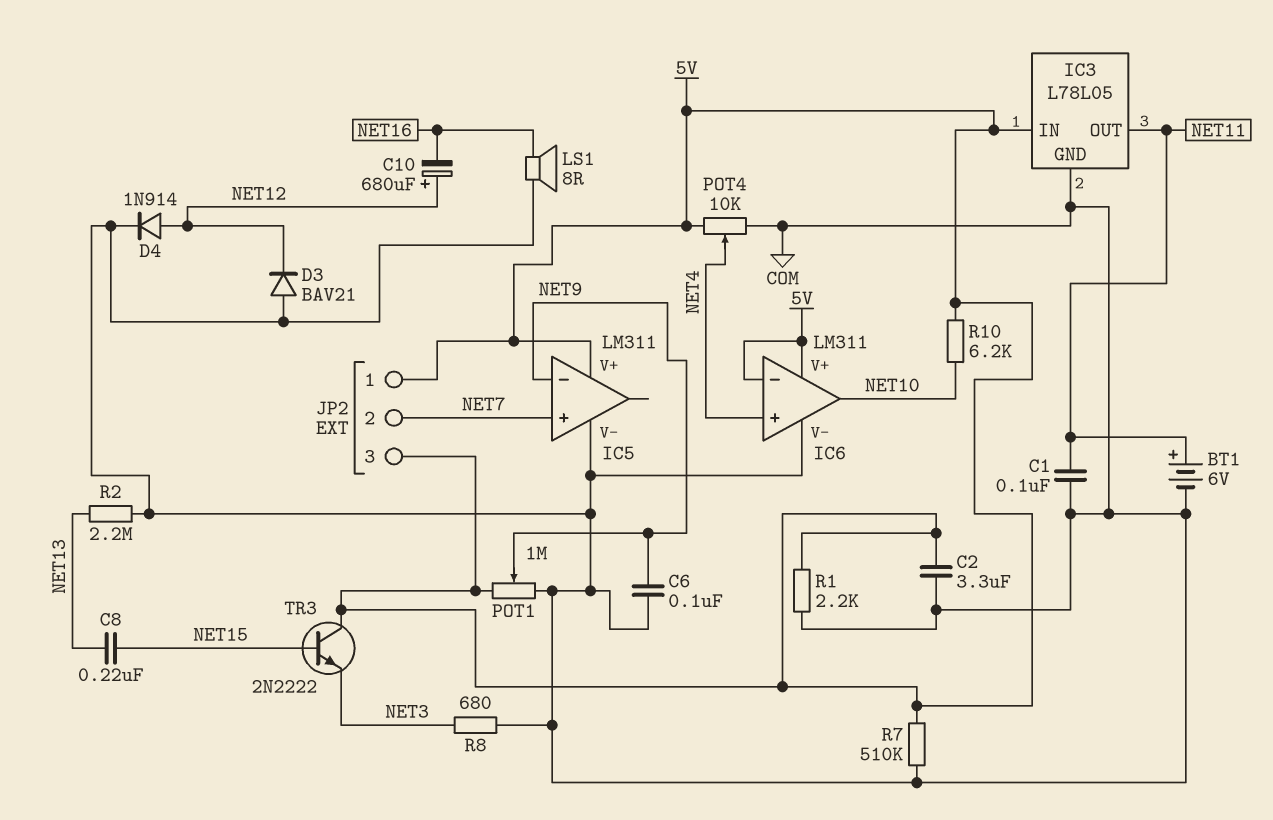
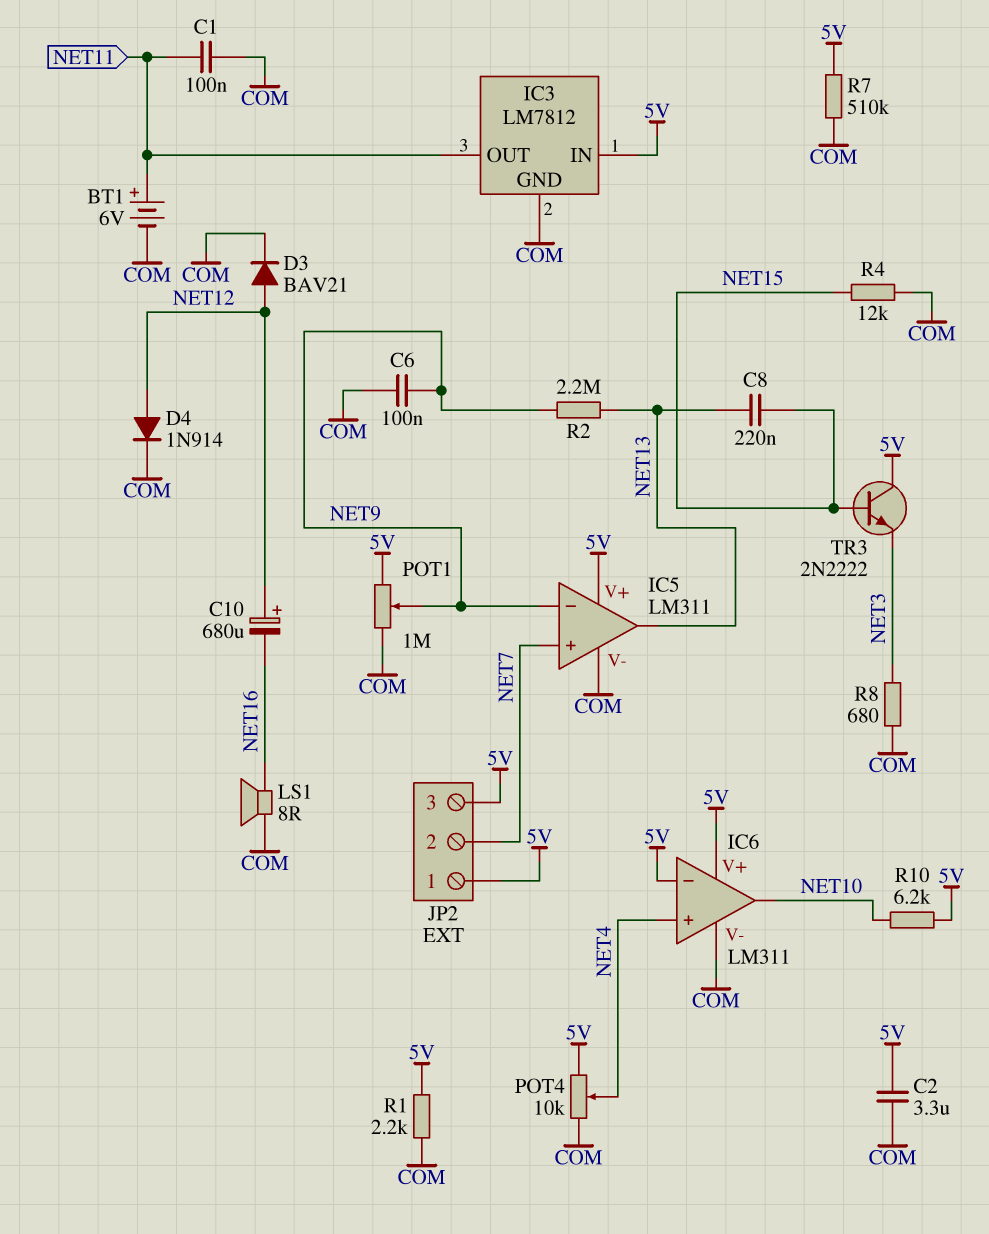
D3: diode BAV21 (A COM, K NET12) -> diode BAV21 (A NET12, K COM)
IC3: L78L05 -> LM7812
IC5 pin out: none -> NET13
R2: 2.2M (COM, NET13) -> 2.2M (NET9, NET13)
R4: none -> 12k (COM, NET15)

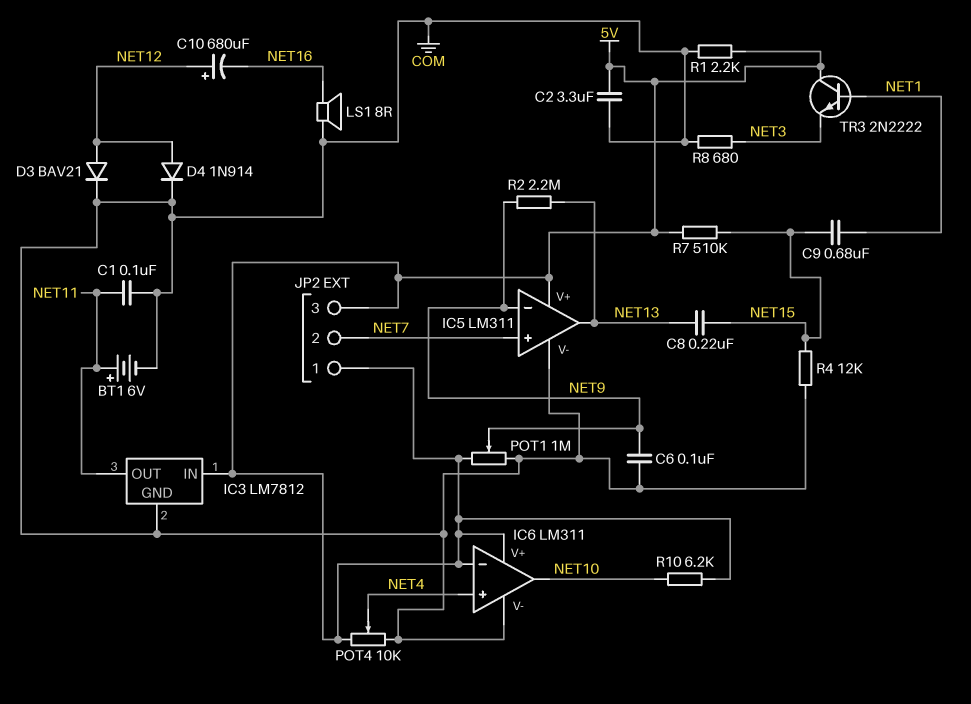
C9: none -> 680nF (NET1, NET15)
R7: 510k (5V, COM) -> 510k (5V, NET15)
TR3: NPN 2N2222 (B NET15, C 5V, E NET3) -> NPN 2N2222 (B NET1, C 5V, E NET3)

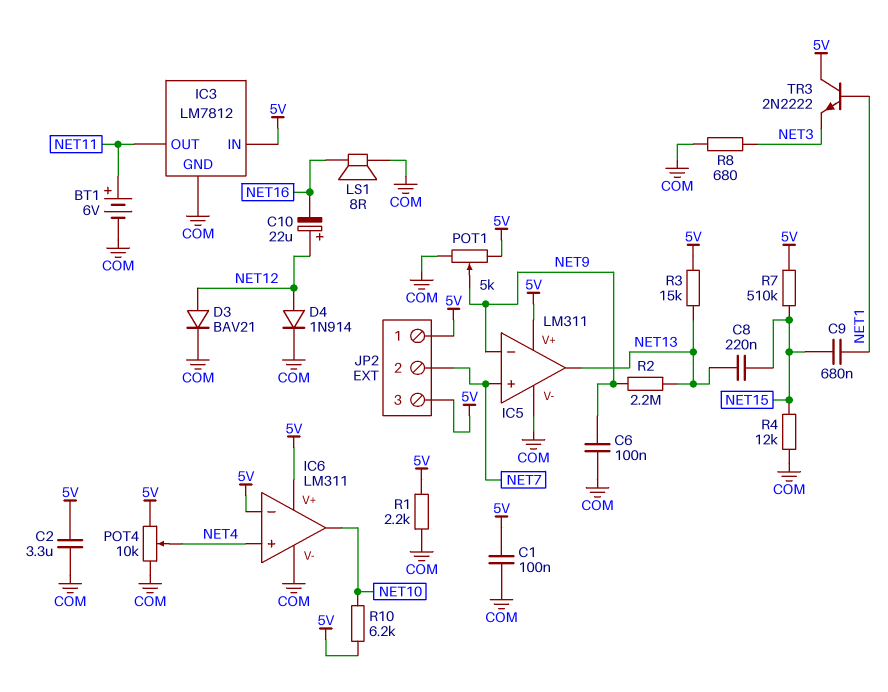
C1: 100nF (COM, NET11) -> 100nF (5V, COM)
C10: 680uF (plus NET12, minus NET16) -> 22uF (plus NET12, minus NET16)
POT1: 1M (5V, COM, wiper NET9) -> 5k (5V, COM, wiper NET9)
R3: none -> 15k (5V, NET13)

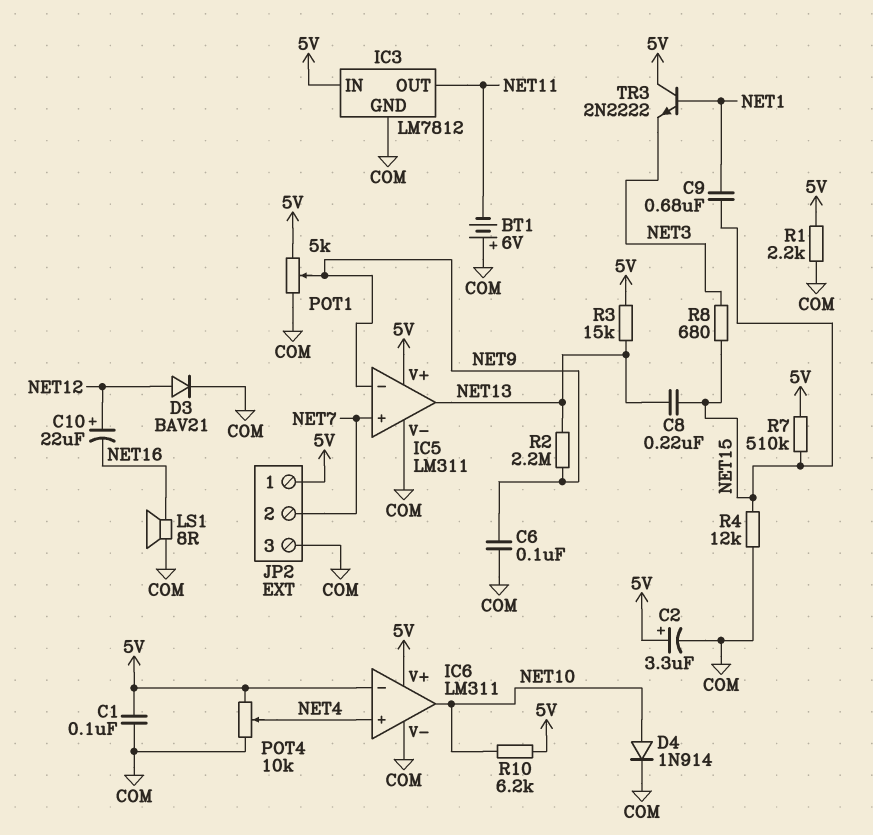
BT1: 6V (plus NET11, minus COM) -> 6V (plus COM, minus NET11)
C2: 3.3uF (5V, COM) -> 3.3uF (plus 5V, minus COM)
D4: diode 1N914 (A NET12, K COM) -> diode 1N914 (A NET10, K COM)
JP2 pin 3: 5V -> COM
R8: 680 (COM, NET3) -> 680 (NET3, NET15)

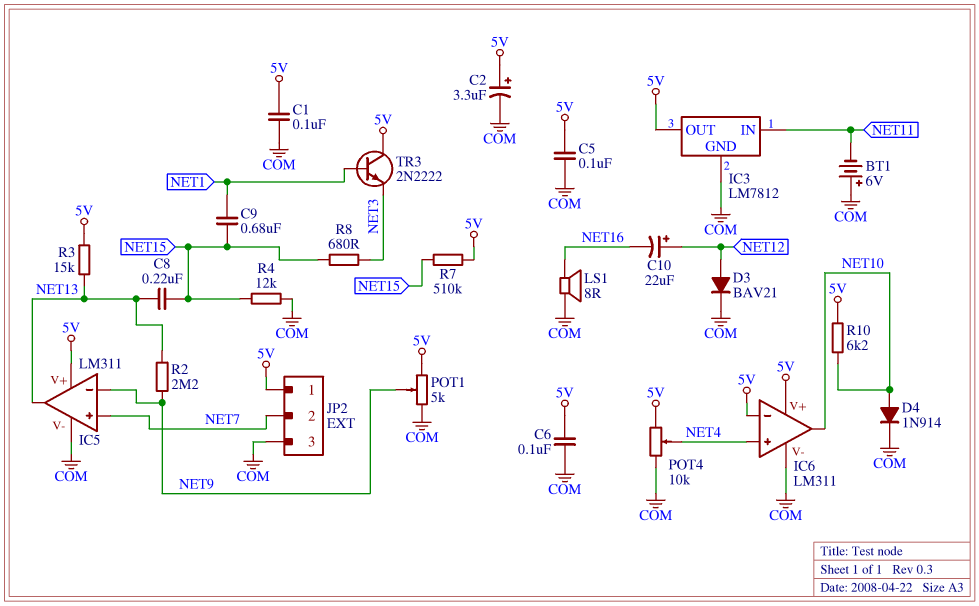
C5: none -> 100nF (5V, COM)
C6: 100nF (COM, NET9) -> 100nF (5V, COM)
IC3 pin IN: 5V -> NET11
IC3 pin OUT: NET11 -> 5V
R1: 2.2k (5V, COM) -> none

